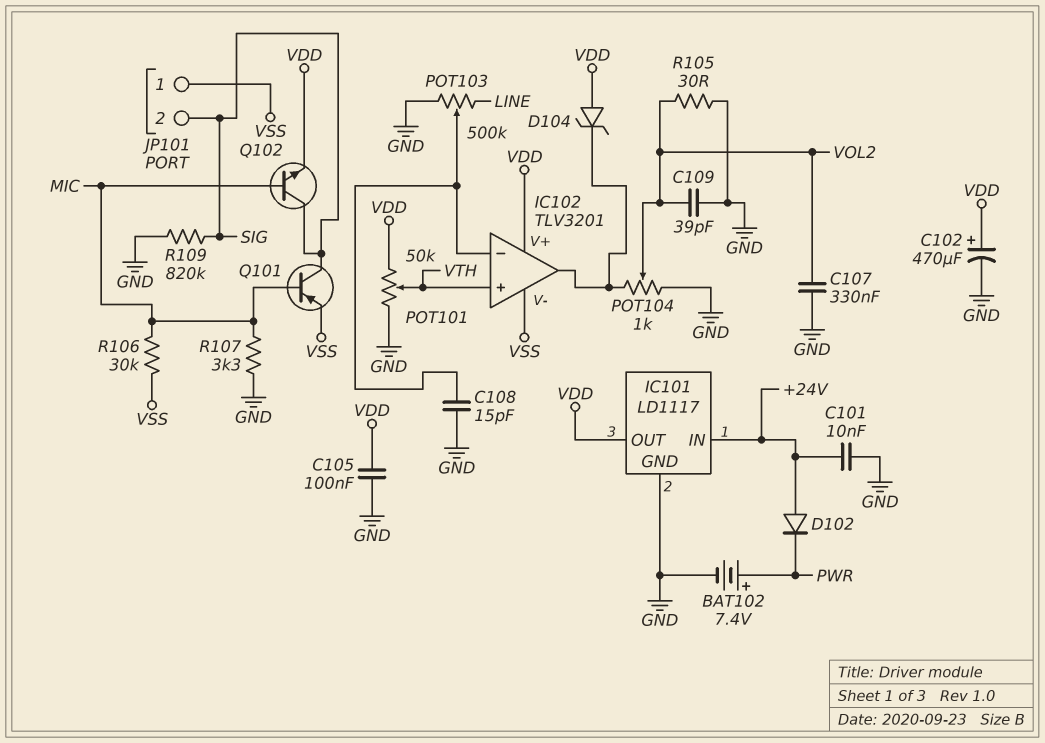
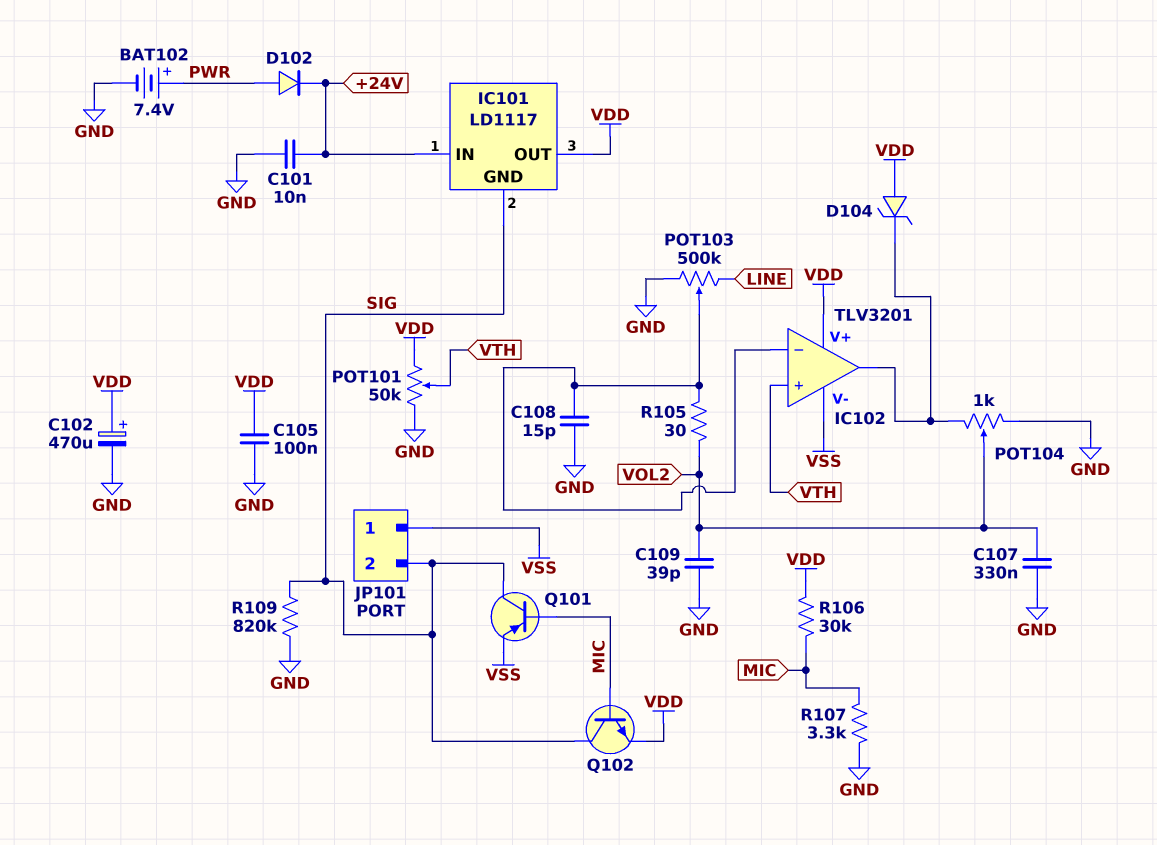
D102: diode (A +24V, K PWR) -> diode (A PWR, K +24V)
IC101 pin GND: GND -> SIG
R105: 30 (GND, VOL2) -> 30 (IC102/in-, VOL2)
R106: 30k (MIC, VSS) -> 30k (MIC, VDD)

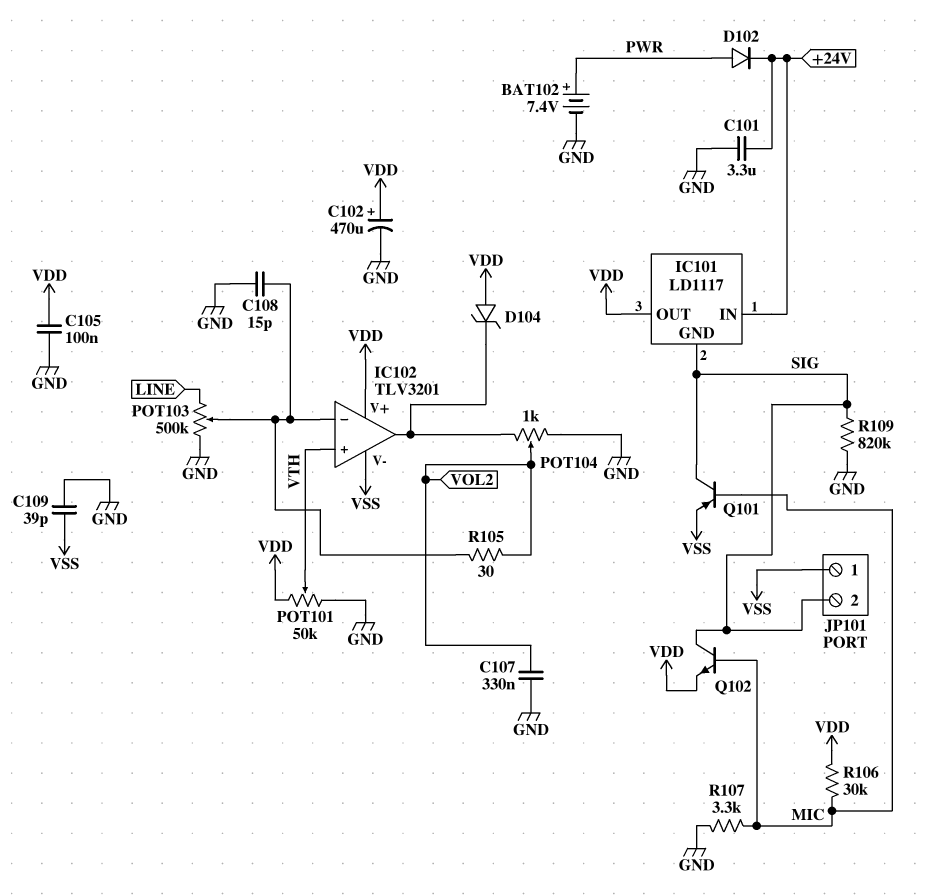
C101: 10nF (+24V, GND) -> 3.3uF (+24V, GND)
C109: 39pF (GND, VOL2) -> 39pF (GND, VSS)

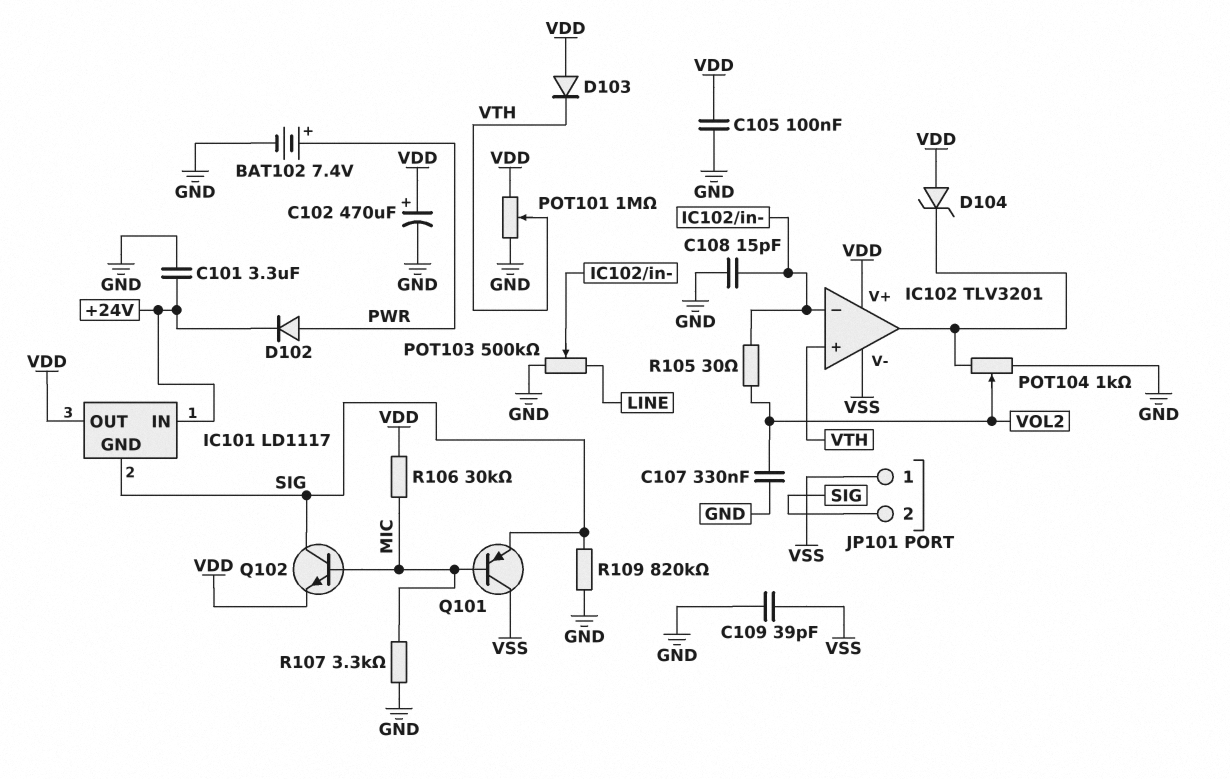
D103: none -> diode (A VDD, K VTH)
POT101: 50k (GND, VDD, wiper VTH) -> 1M (GND, VDD, wiper VTH)
Q101: PNP (B MIC, C SIG, E VSS) -> PNP (B MIC, C VSS, E SIG)

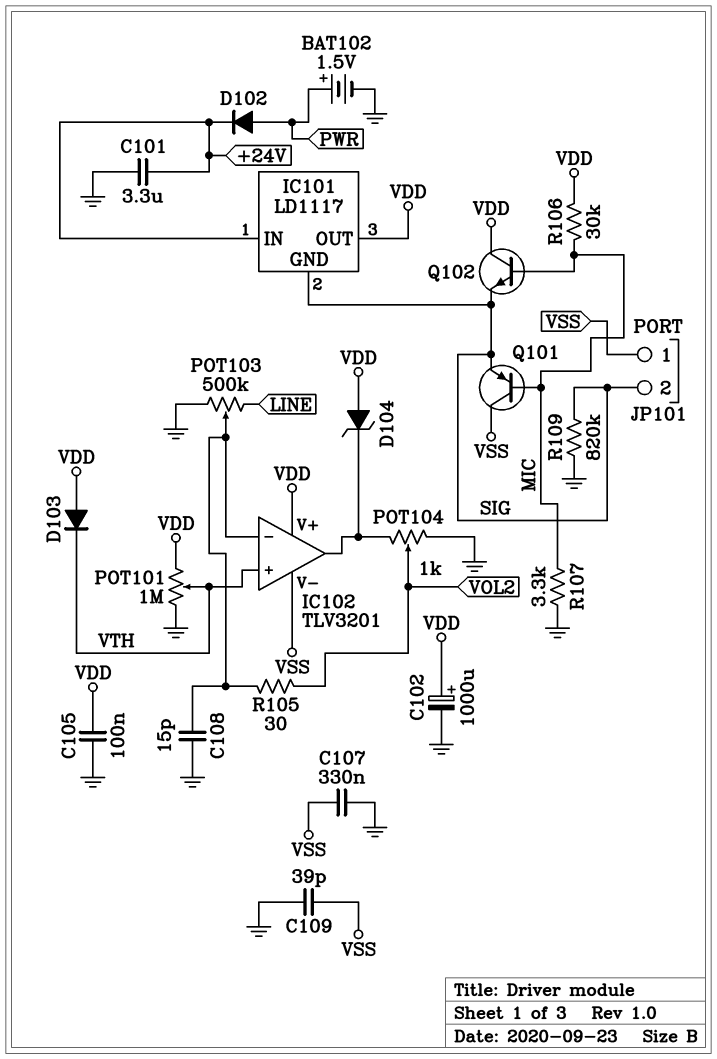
BAT102: 7.4V (plus PWR, minus GND) -> 1.5V (plus PWR, minus GND)
C102: 470uF (plus VDD, minus GND) -> 1000uF (plus VDD, minus GND)
C107: 330nF (GND, VOL2) -> 330nF (GND, VSS)
Q102: NPN (B MIC, C SIG, E VDD) -> NPN (B MIC, C VDD, E SIG)

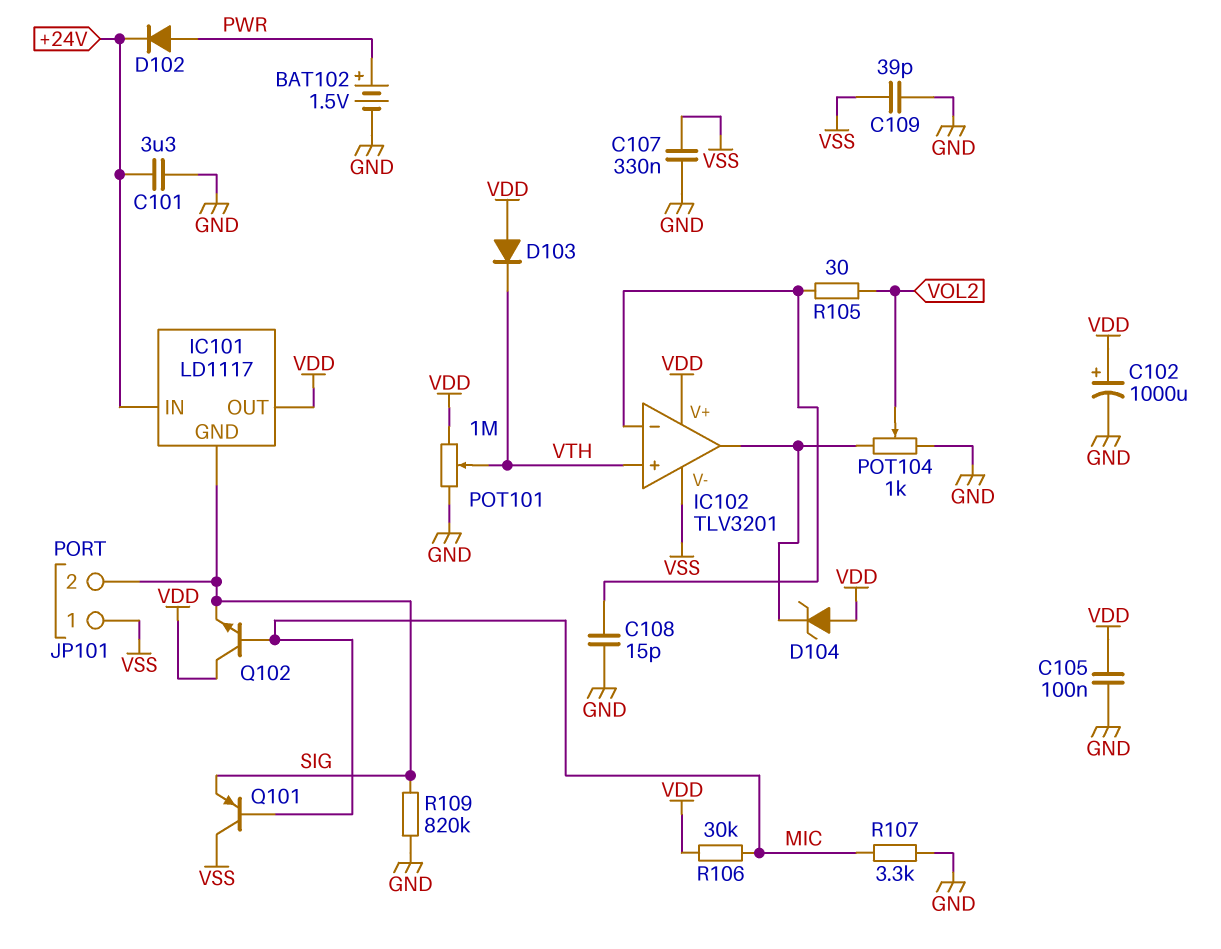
POT103: 500k (GND, LINE, wiper IC102/in-) -> none

